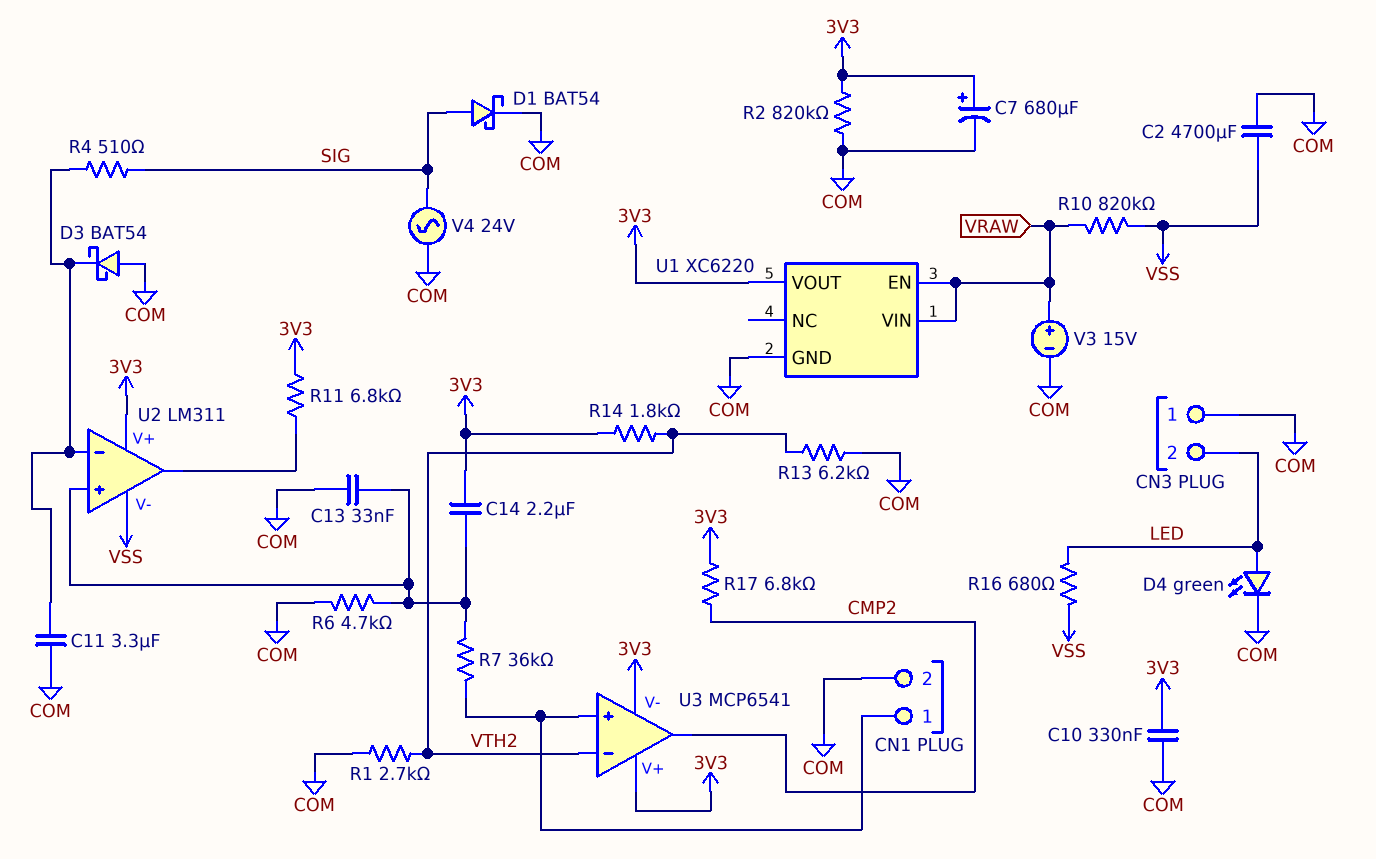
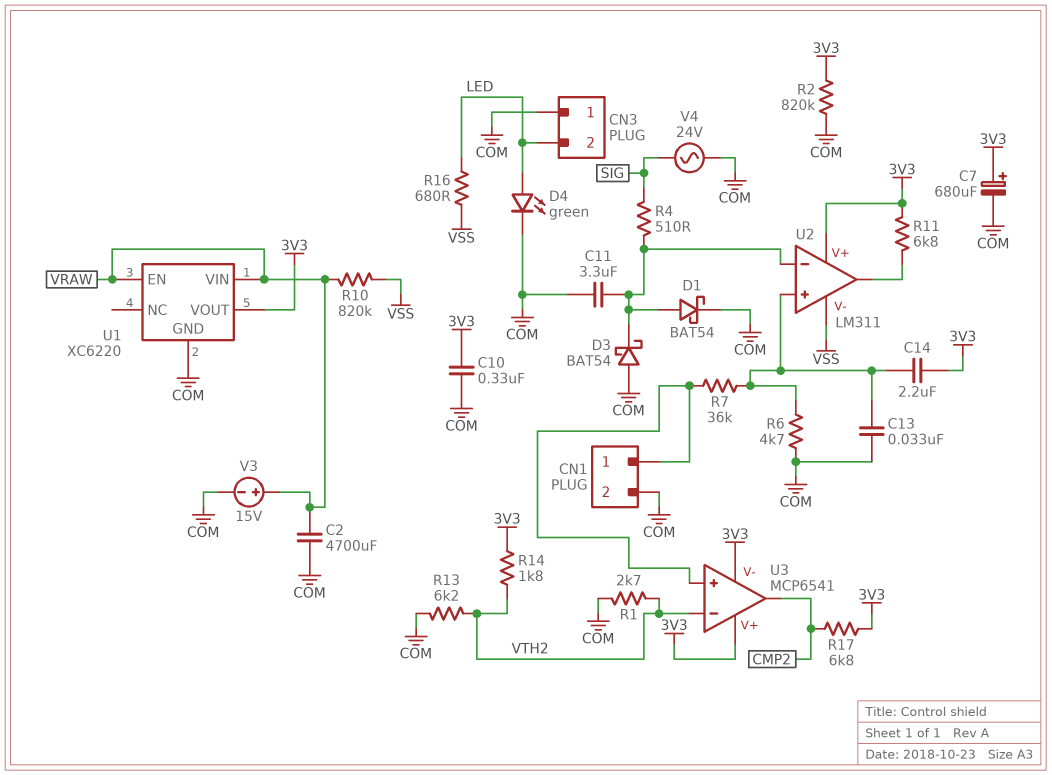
C2: 4700uF (COM, VSS) -> 4700uF (COM, VRAW)
D1: schottky BAT54 (A SIG, K COM) -> schottky BAT54 (A U2/in-, K COM)

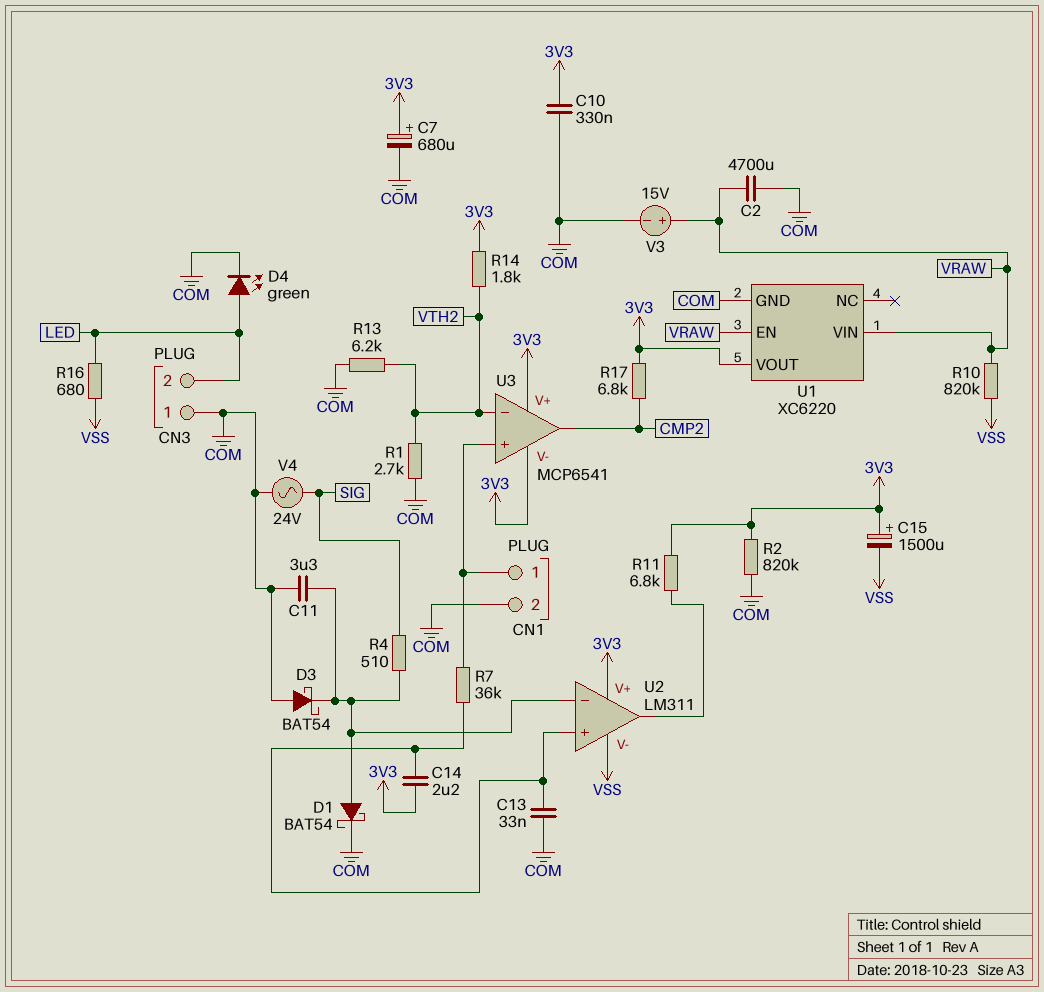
C15: none -> 1500uF (plus 3V3, minus VSS)
R6: 4.7k (COM, U2/in+) -> none

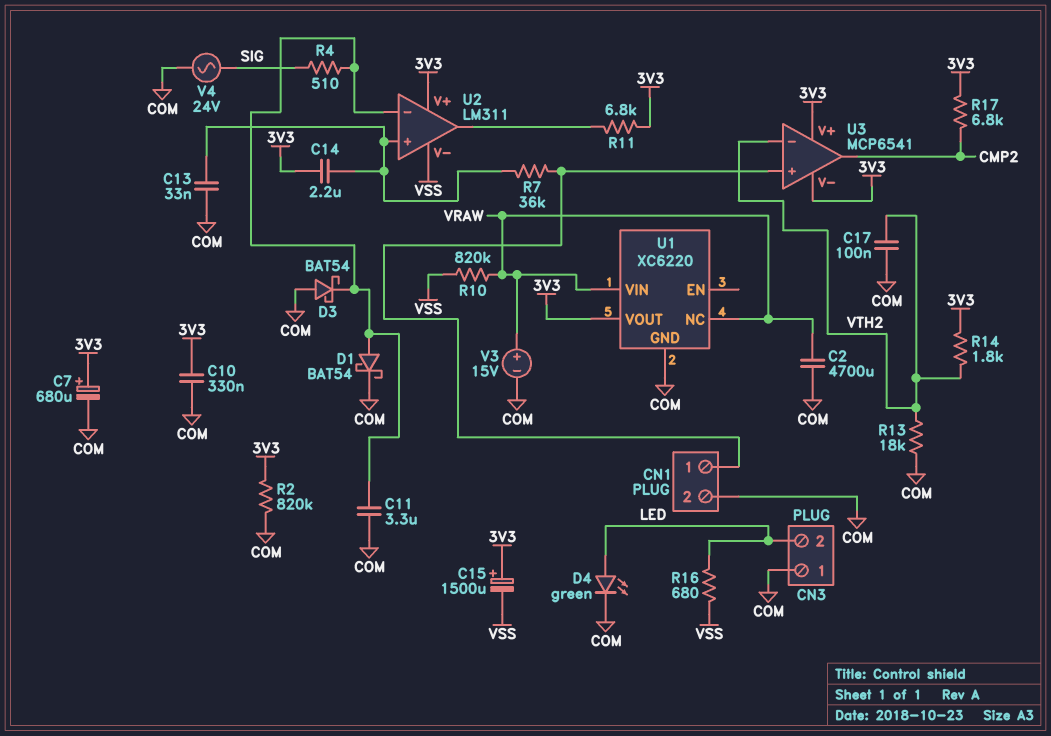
C17: none -> 100nF (COM, VTH2)
R1: 2.7k (COM, VTH2) -> none
R13: 6.2k (COM, VTH2) -> 18k (COM, VTH2)
U1 pin EN: VRAW -> none
U1 pin NC: none -> VRAW

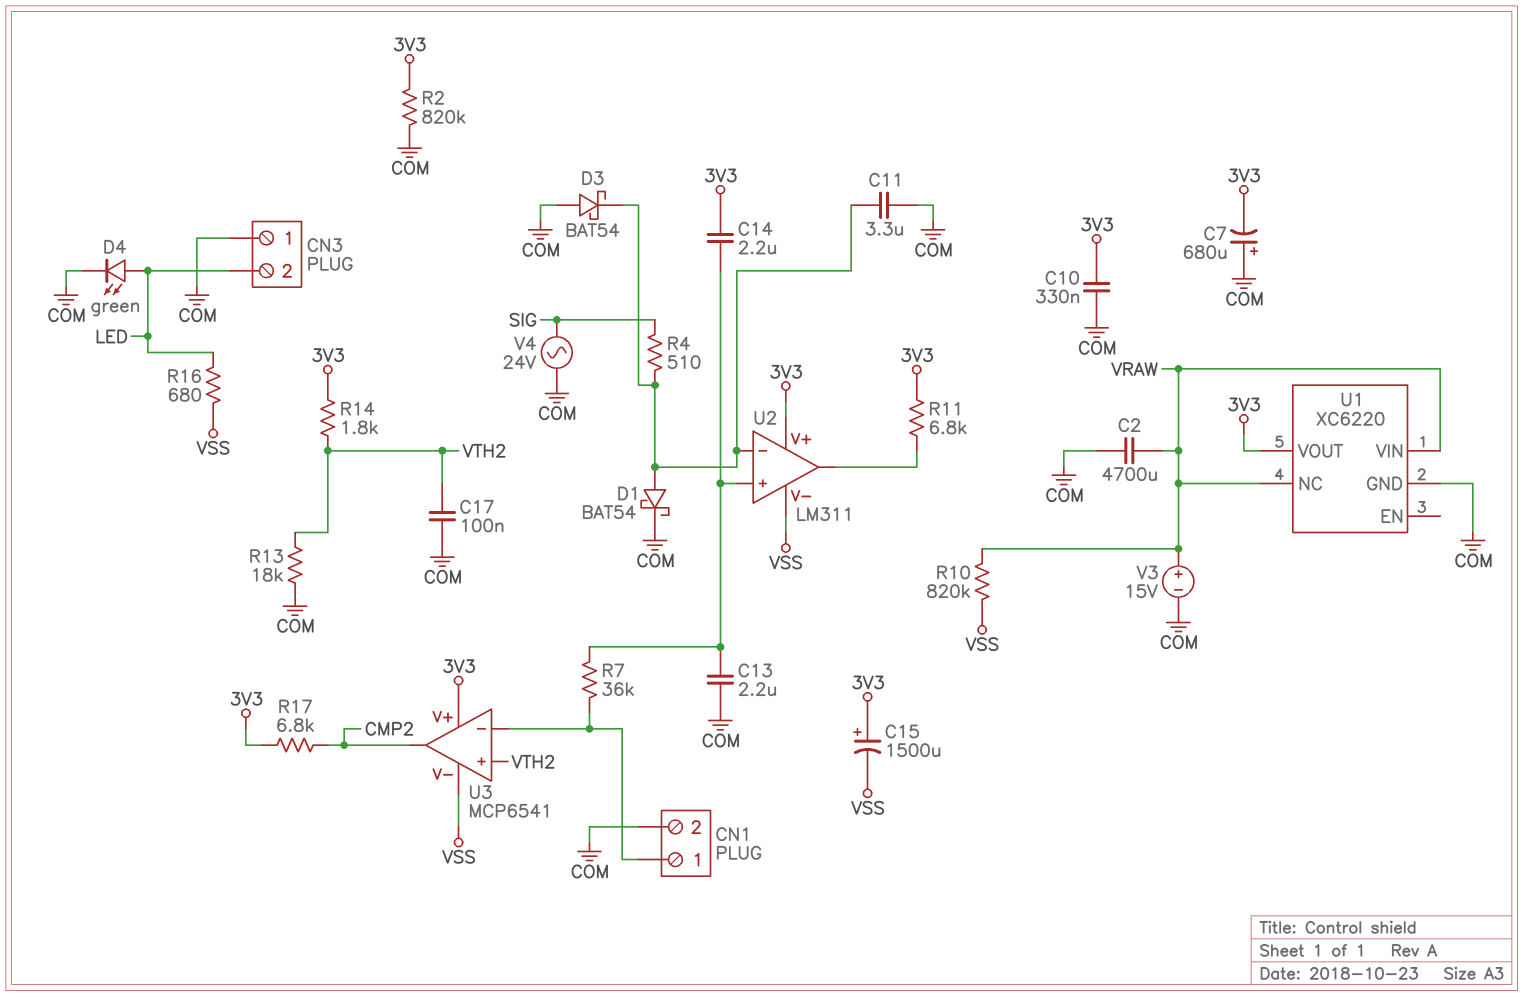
C7: 680uF (plus 3V3, minus COM) -> 680uF (plus COM, minus 3V3)
C13: 33nF (COM, U2/in+) -> 2.2uF (COM, U2/in+)
U3 pin V-: 3V3 -> VSS
U3 pin in+: CN1/1 -> VTH2
U3 pin in-: VTH2 -> CN1/1

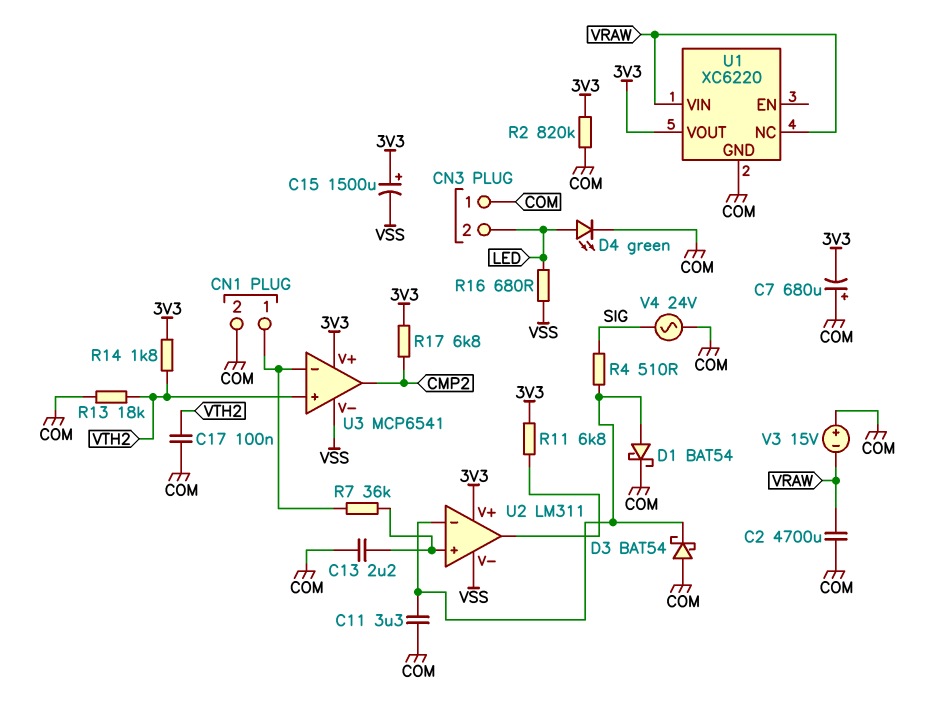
C10: 330nF (3V3, COM) -> none
C14: 2.2uF (3V3, U2/in+) -> none
R10: 820k (VRAW, VSS) -> none
V3: 15V (plus VRAW, minus COM) -> 15V (plus COM, minus VRAW)

